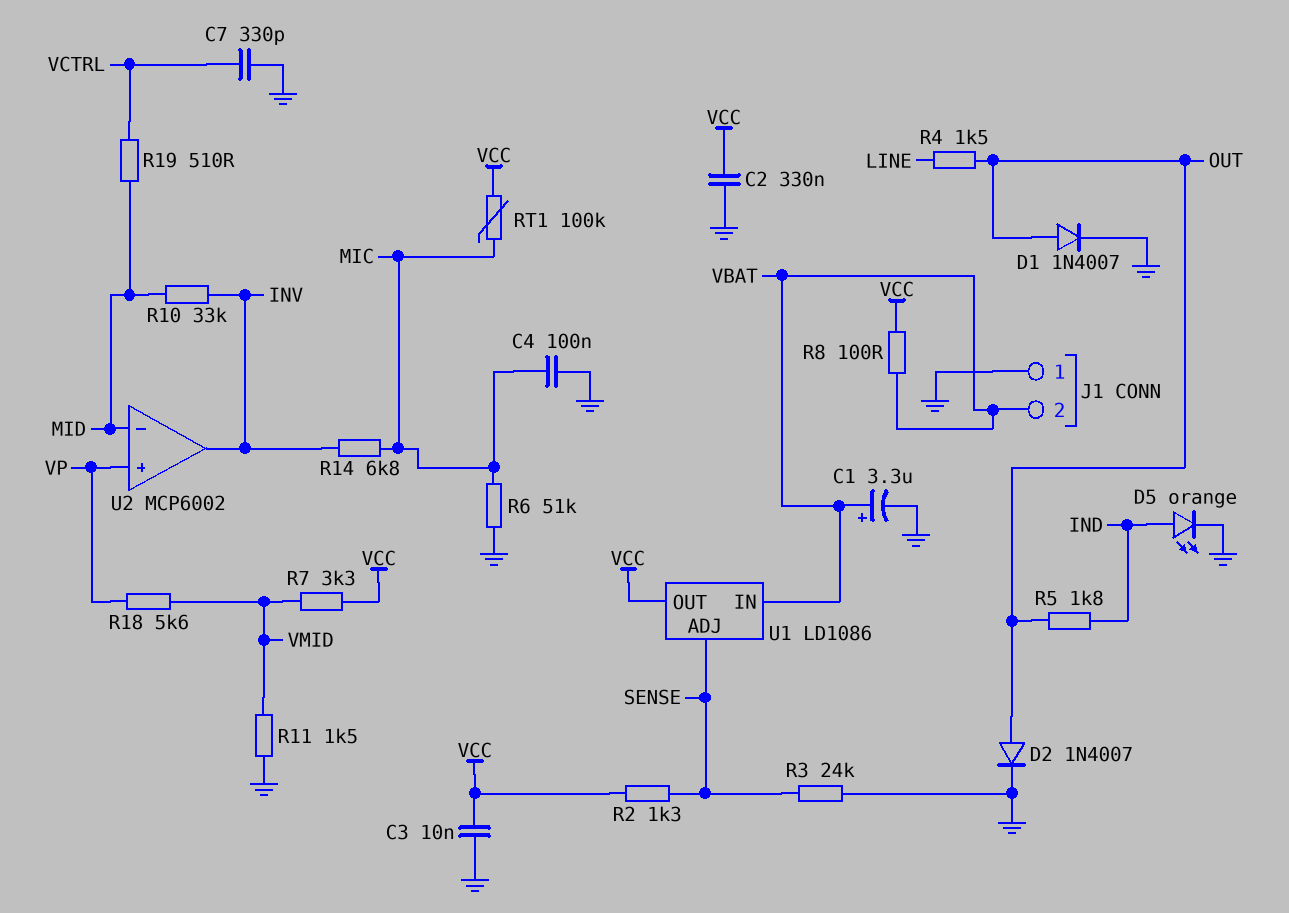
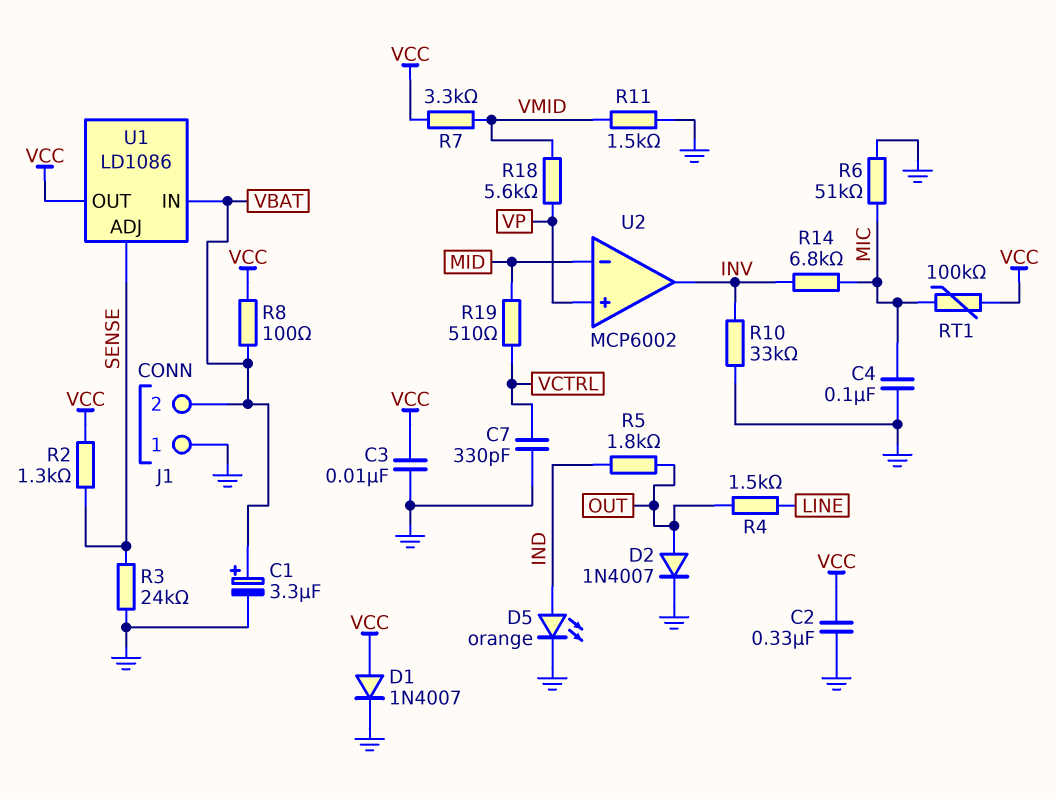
D1: diode 1N4007 (A OUT, K GND) -> diode 1N4007 (A VCC, K GND)
R10: 33k (INV, MID) -> 33k (GND, INV)

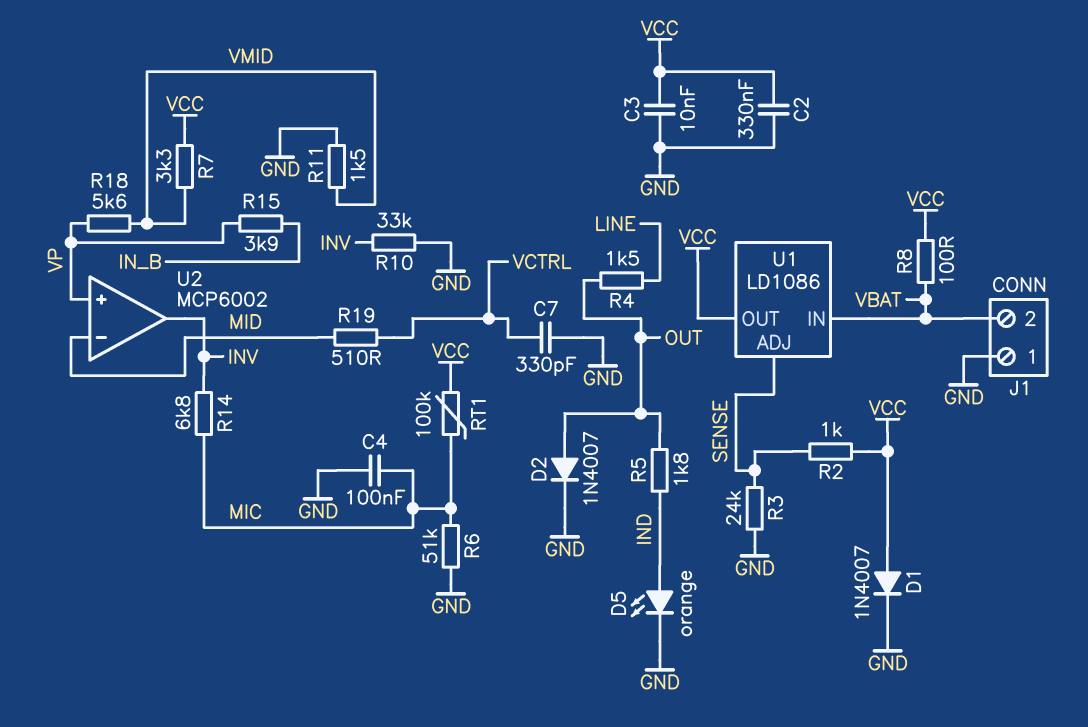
C1: 3.3uF (plus VBAT, minus GND) -> none
R2: 1.3k (SENSE, VCC) -> 1k (SENSE, VCC)
R15: none -> 3.9k (IN_B, VP)

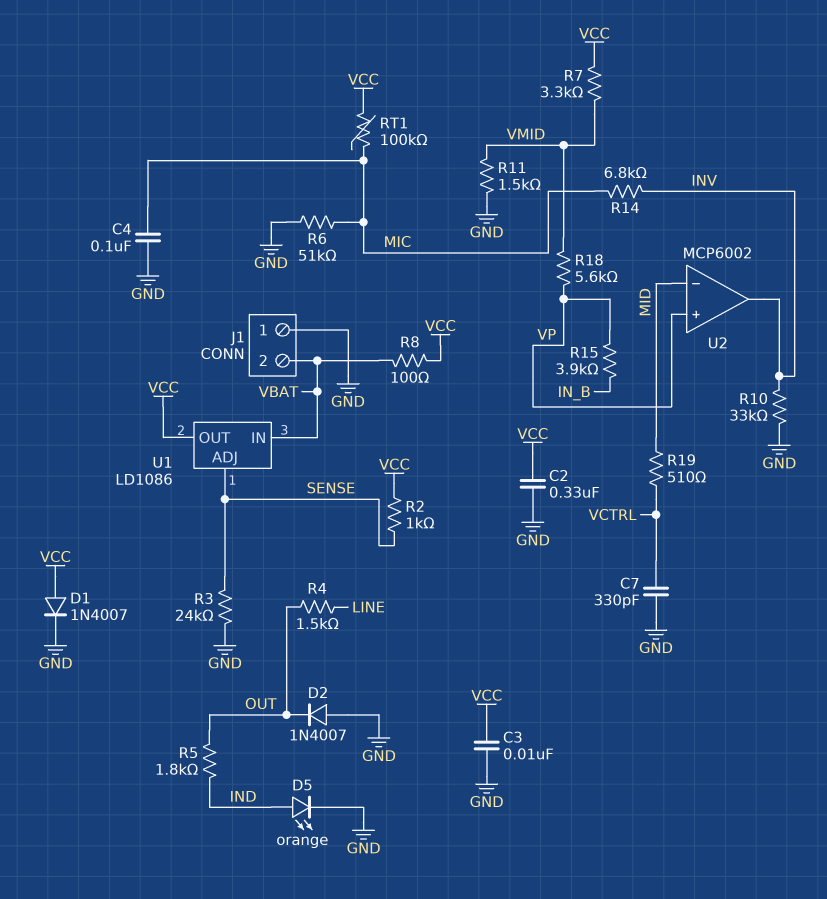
D2: diode 1N4007 (A OUT, K GND) -> diode 1N4007 (A GND, K OUT)

